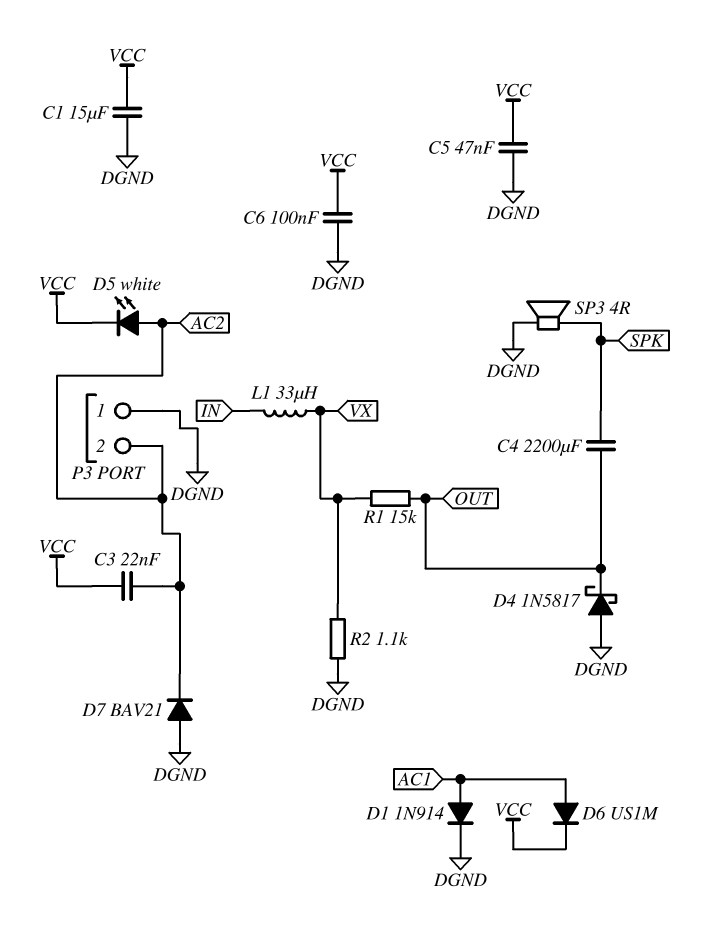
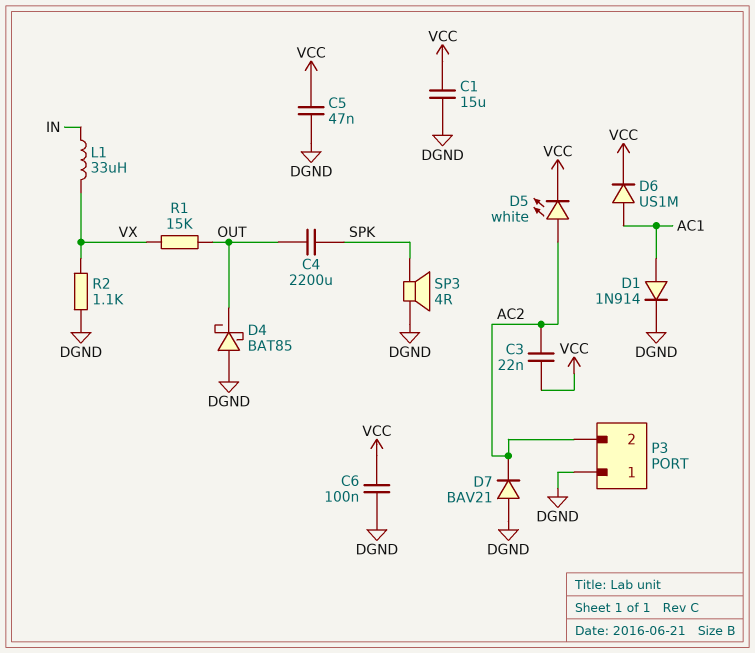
D4: schottky 1N5817 (A DGND, K OUT) -> schottky BAT85 (A DGND, K OUT)

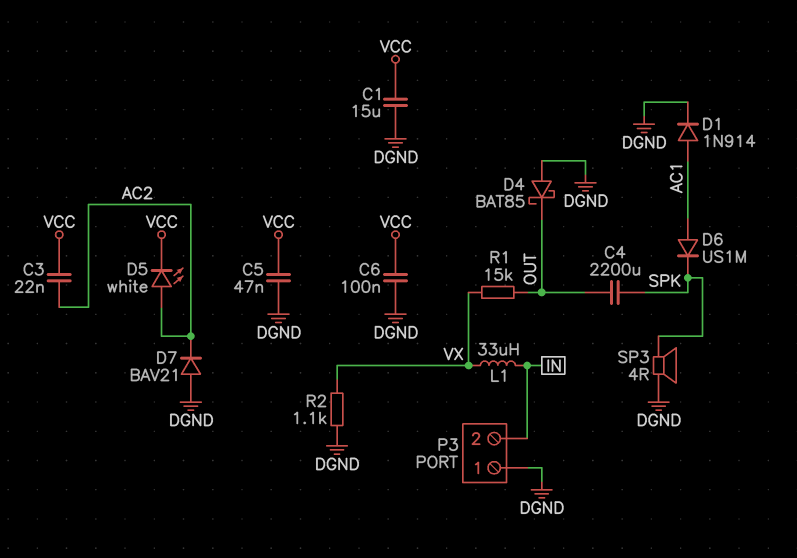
D6: diode US1M (A AC1, K VCC) -> diode US1M (A AC1, K SPK)
P3 pin 2: AC2 -> IN

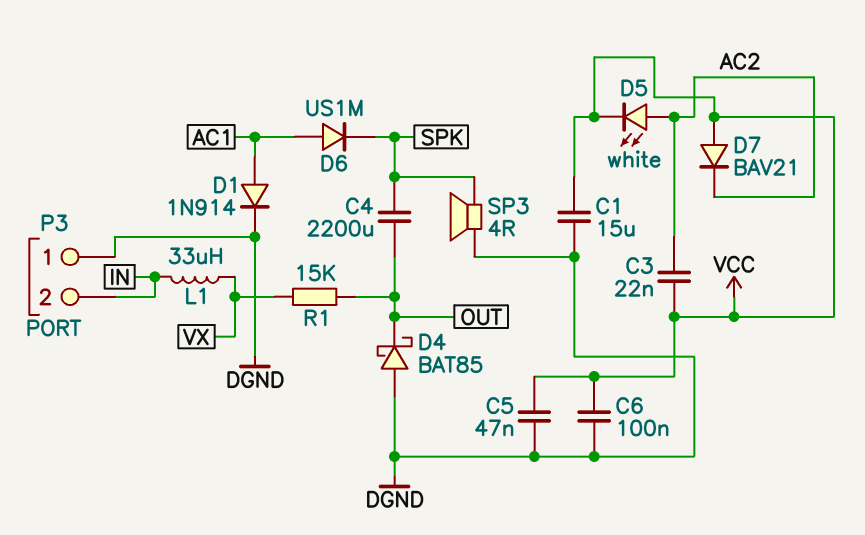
D7: diode BAV21 (A DGND, K AC2) -> diode BAV21 (A VCC, K AC2)
R2: 1.1k (DGND, VX) -> none

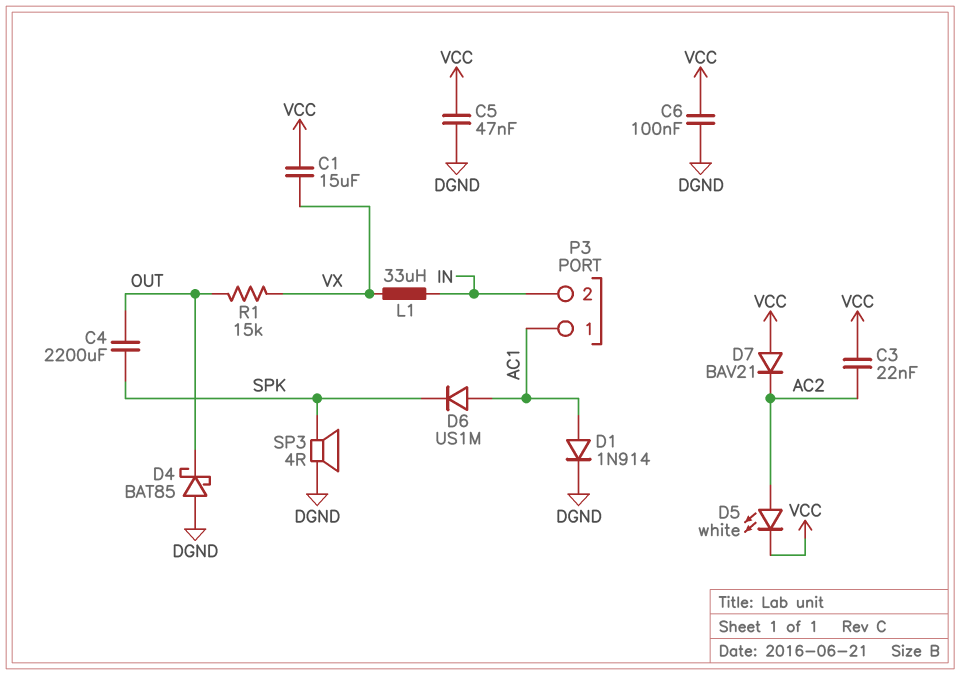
C1: 15uF (DGND, VCC) -> 15uF (VCC, VX)
P3 pin 1: DGND -> AC1

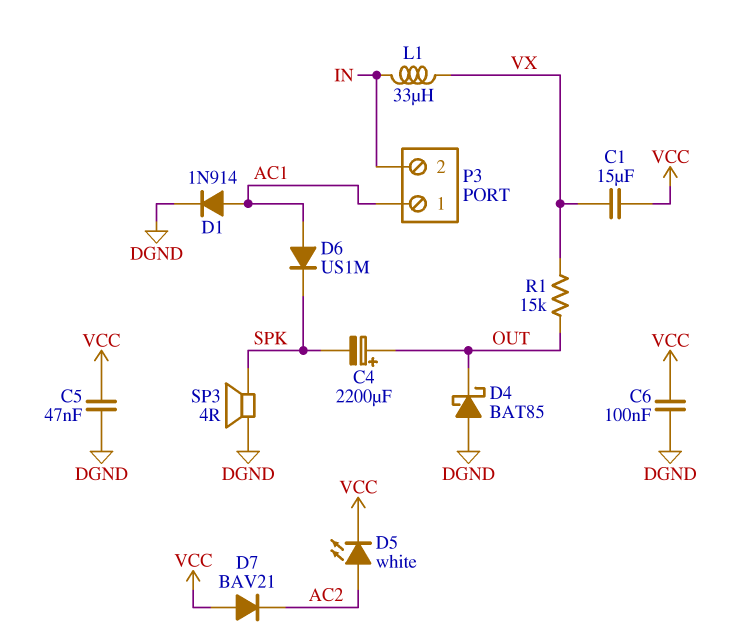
C3: 22nF (AC2, VCC) -> none
C4: 2200uF (OUT, SPK) -> 2200uF (plus OUT, minus SPK)

